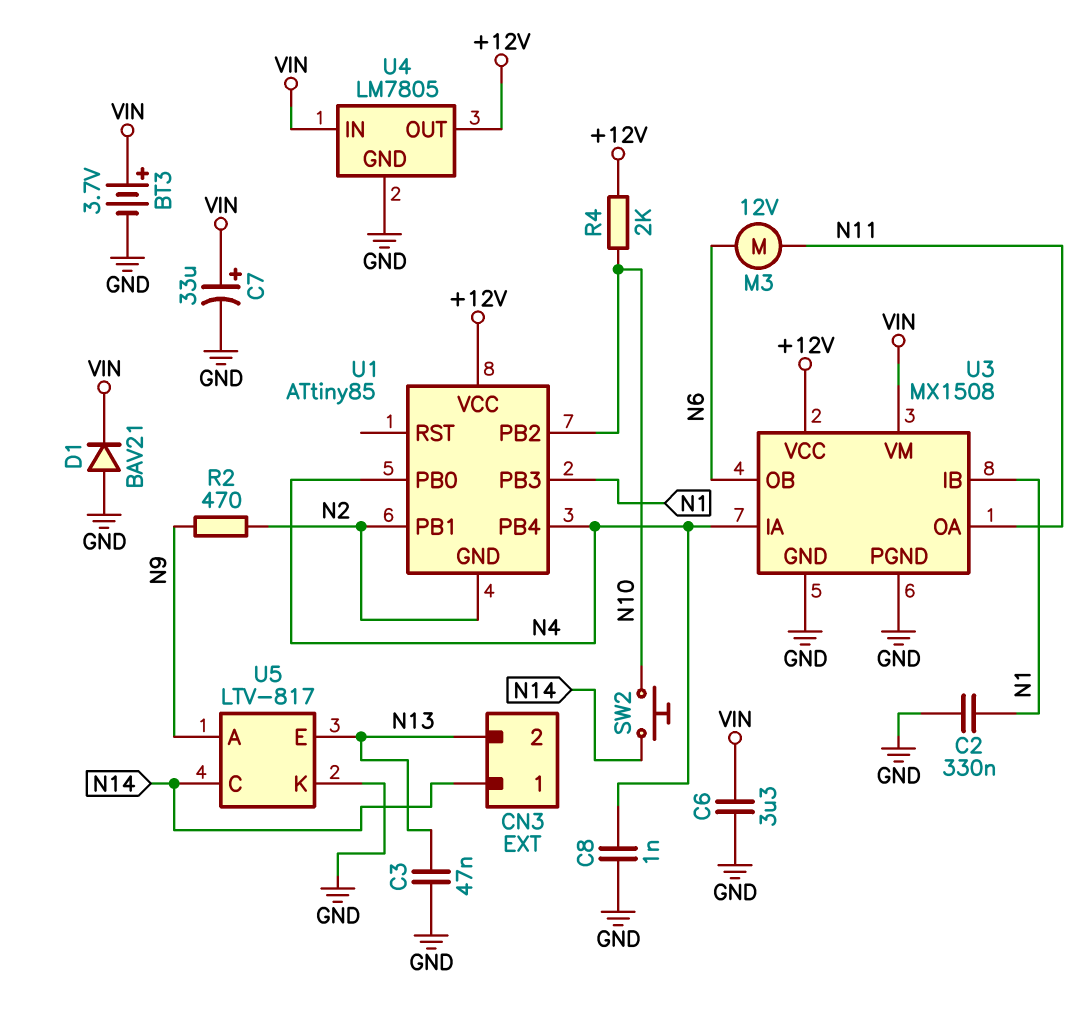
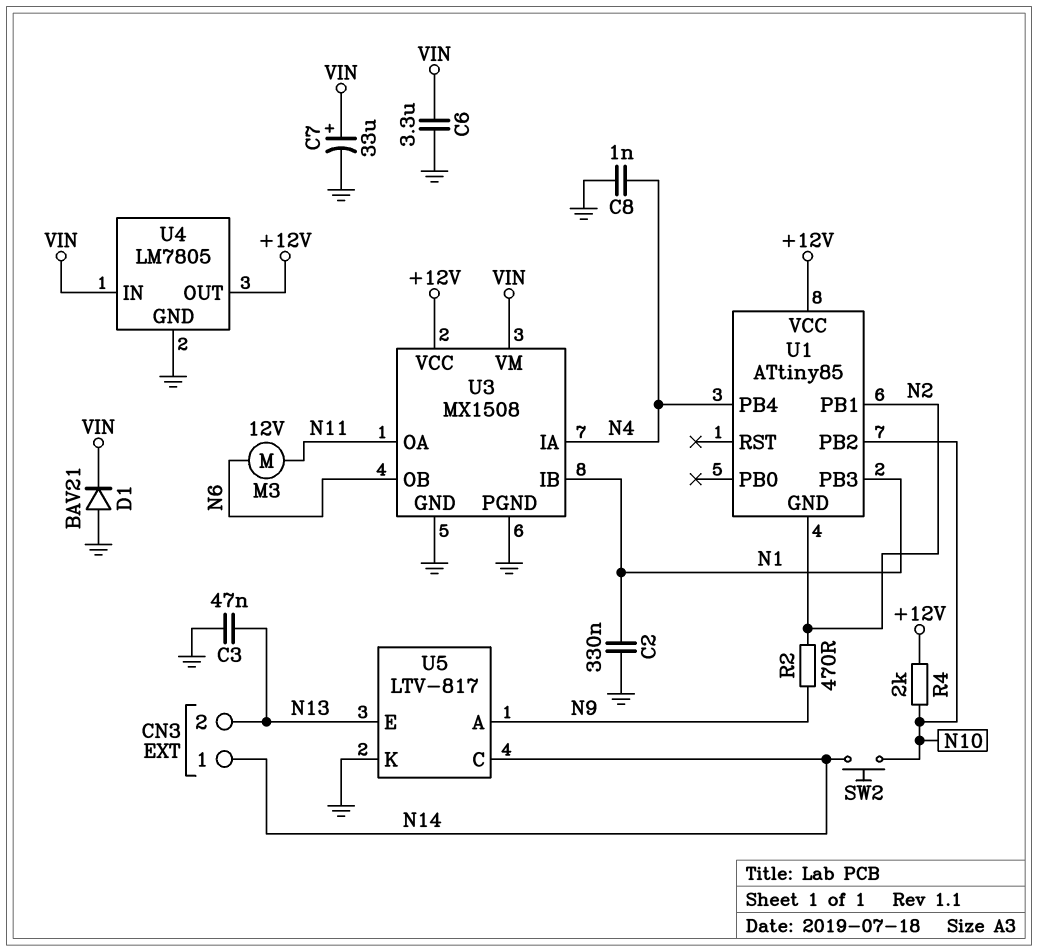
BT3: 3.7V (plus VIN, minus GND) -> none
U1 pin PB0: N4 -> none

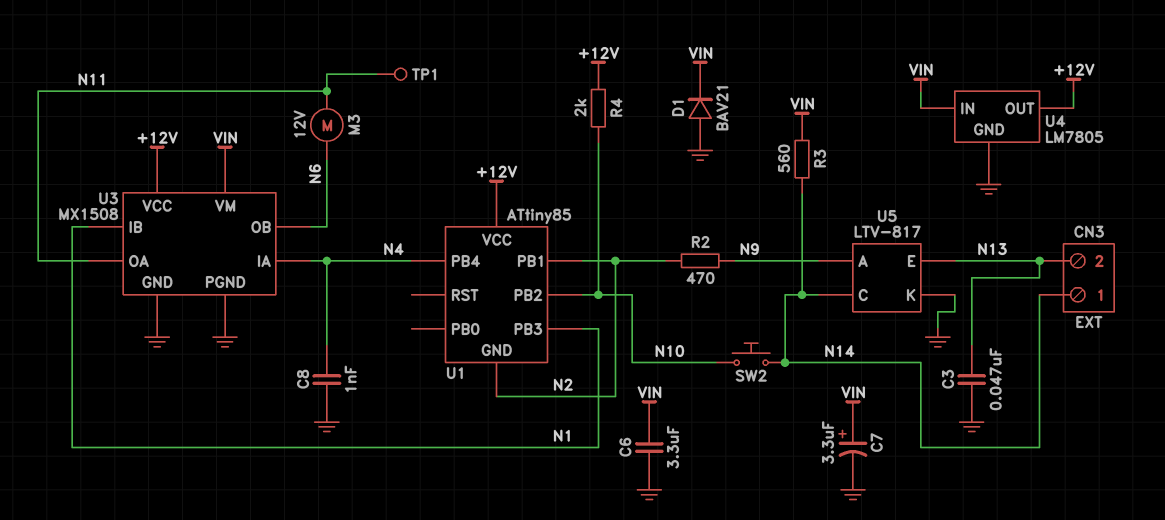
C2: 330nF (GND, N1) -> none
C7: 33uF (plus VIN, minus GND) -> 3.3uF (plus VIN, minus GND)
R3: none -> 560 (N14, VIN)
TP1: none -> test point (N11)

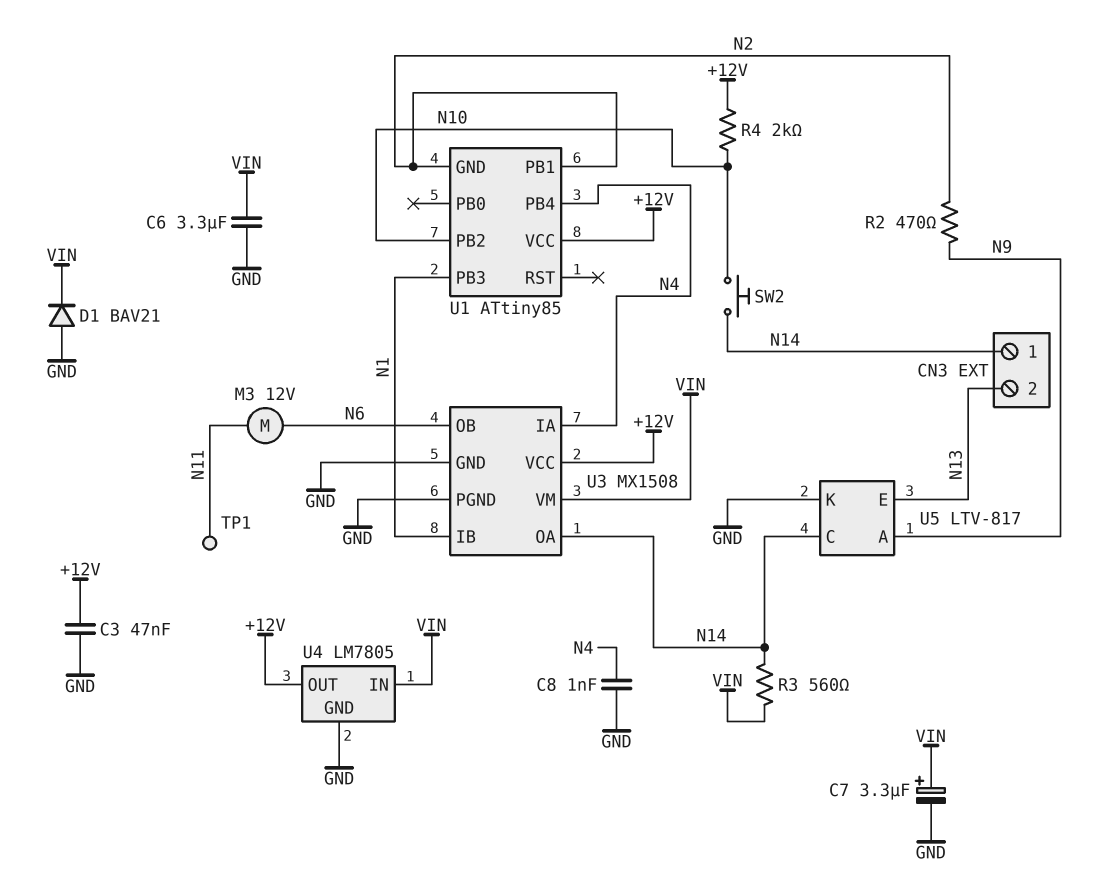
C3: 47nF (GND, N13) -> 47nF (+12V, GND)
U3 pin OA: N11 -> N14

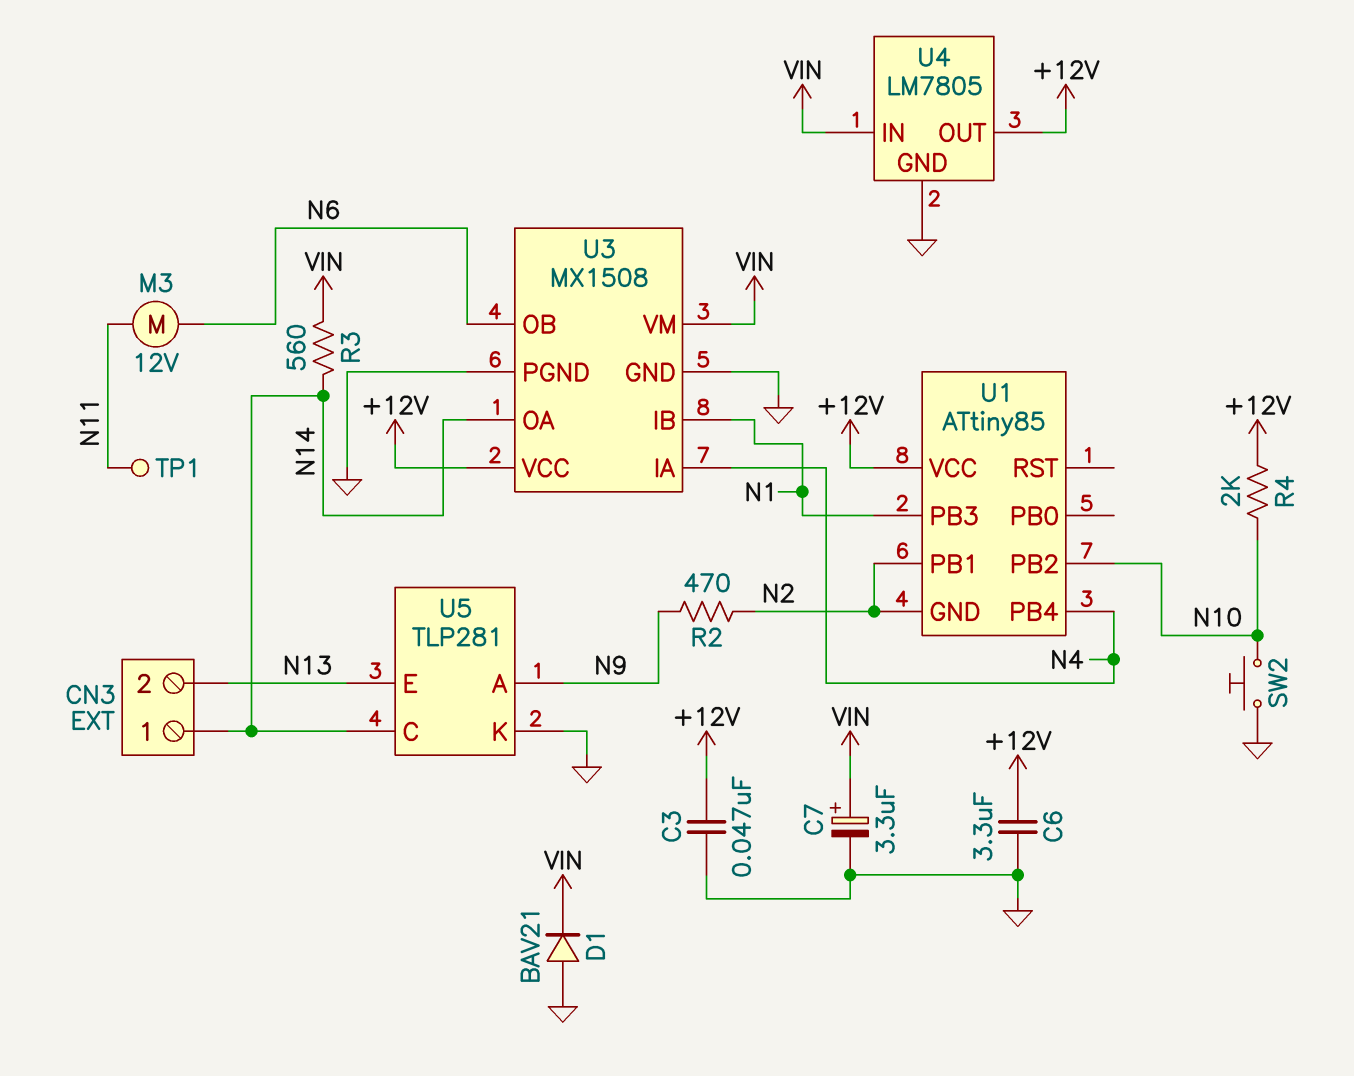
C6: 3.3uF (GND, VIN) -> 3.3uF (+12V, GND)
C8: 1nF (GND, N4) -> none
SW2: button (N10, N14) -> button (GND, N10)
U5: LTV-817 -> TLP281

